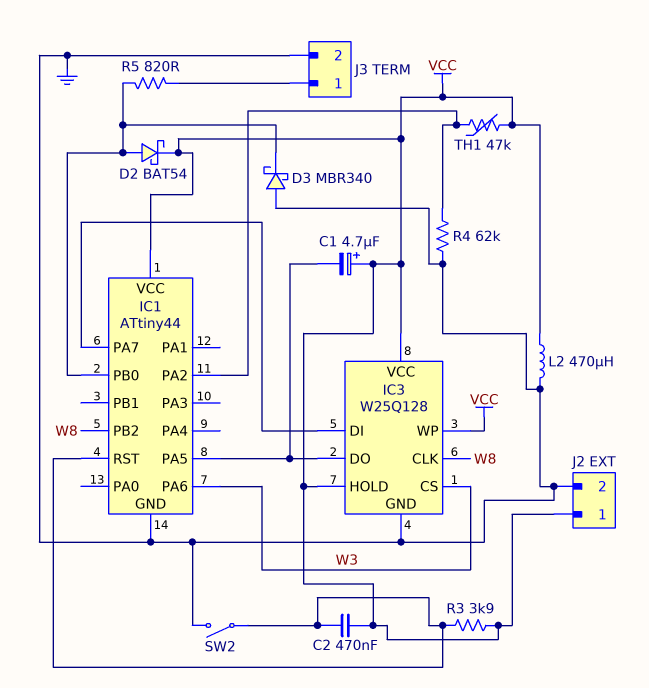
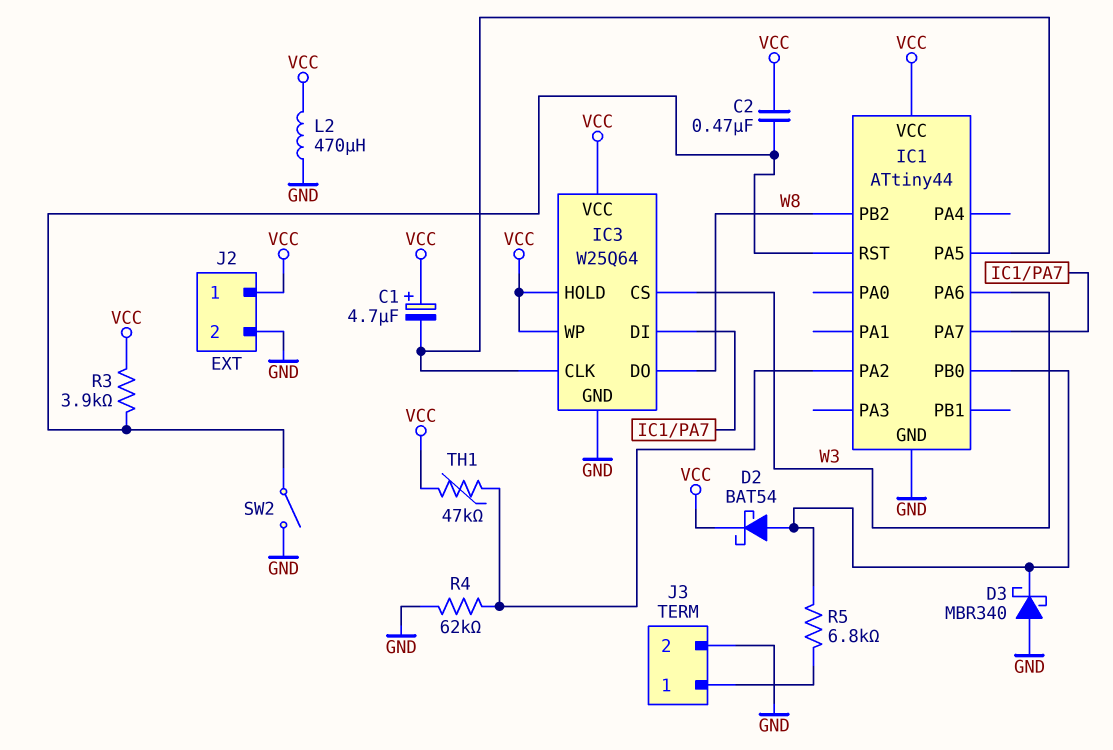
IC3: W25Q128 -> W25Q64
IC3 pin CLK: W8 -> IC1/PA5
IC3 pin DO: IC1/PA5 -> W8
R5: 820 (IC1/PB0, J3/1) -> 6.8k (IC1/PB0, J3/1)

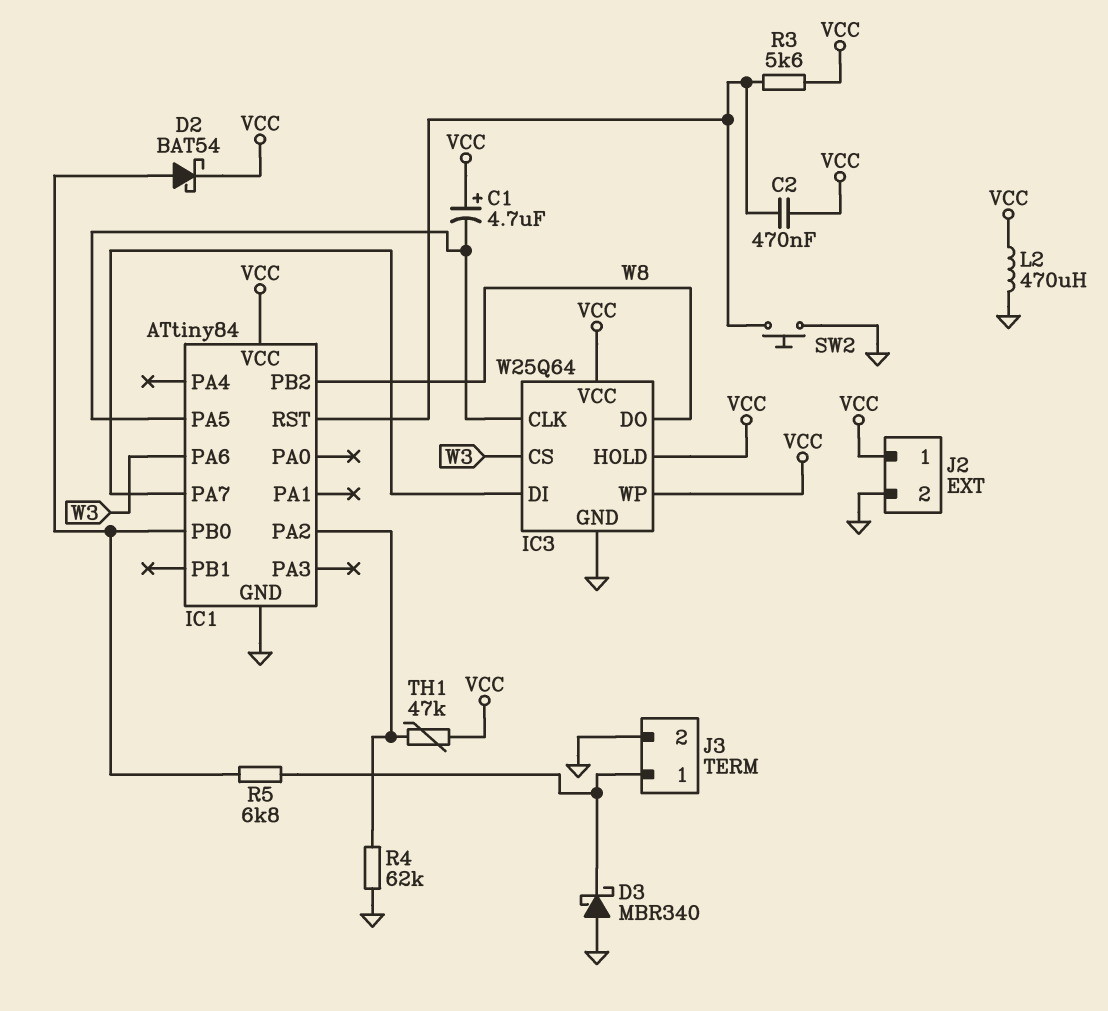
D3: schottky MBR340 (A GND, K IC1/PB0) -> schottky MBR340 (A GND, K J3/1)
IC1: ATtiny44 -> ATtiny84
R3: 3.9k (IC1/RST, VCC) -> 5.6k (IC1/RST, VCC)
SW2: switch (GND, IC1/RST) -> button (GND, IC1/RST)

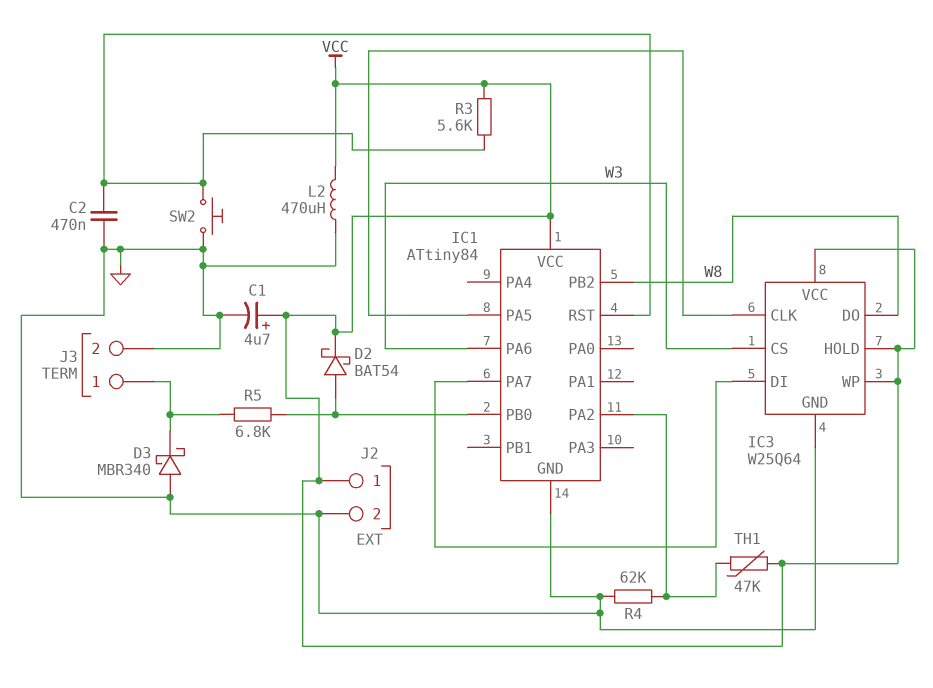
C1: 4.7uF (plus VCC, minus IC1/PA5) -> 4.7uF (plus VCC, minus GND)
C2: 470nF (IC1/RST, VCC) -> 470nF (GND, IC1/RST)

